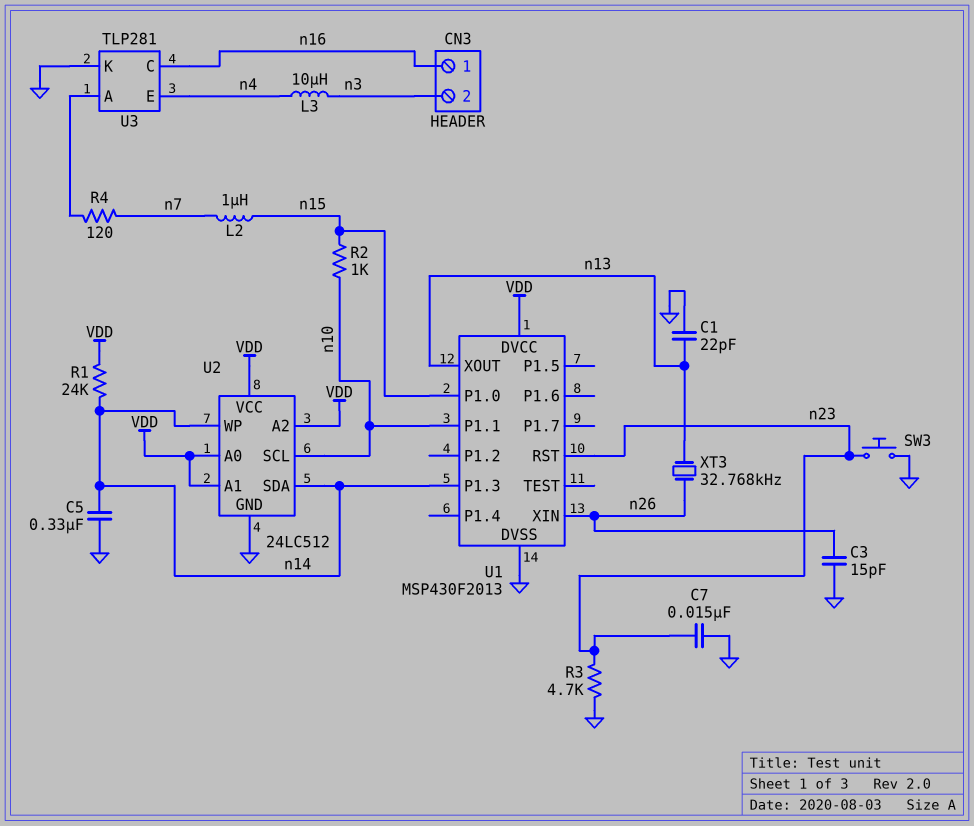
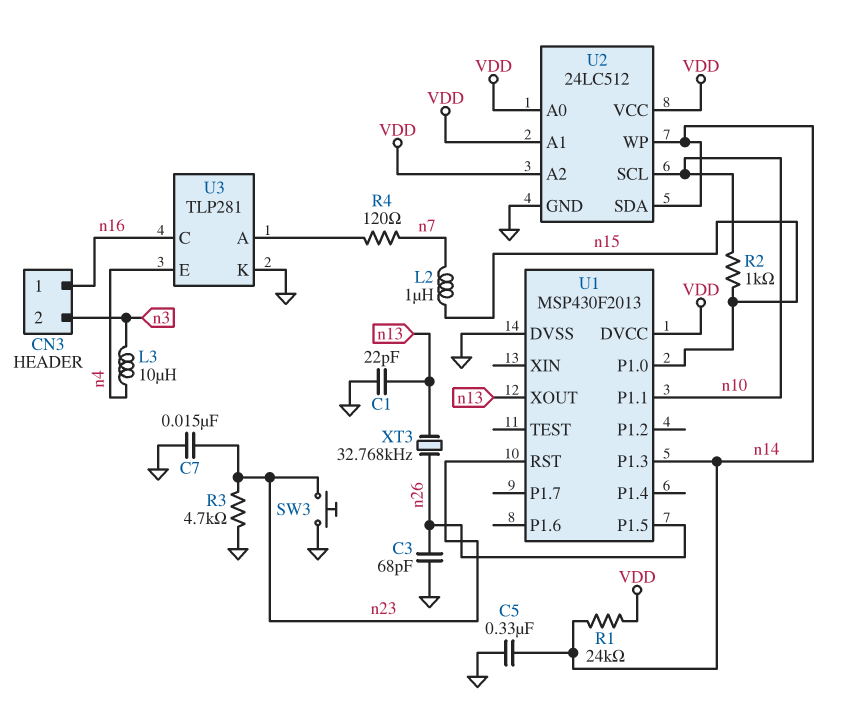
C3: 15pF (GND, n26) -> 68pF (GND, n26)
U1 pin P1.5: none -> n26
U1 pin XIN: n26 -> none

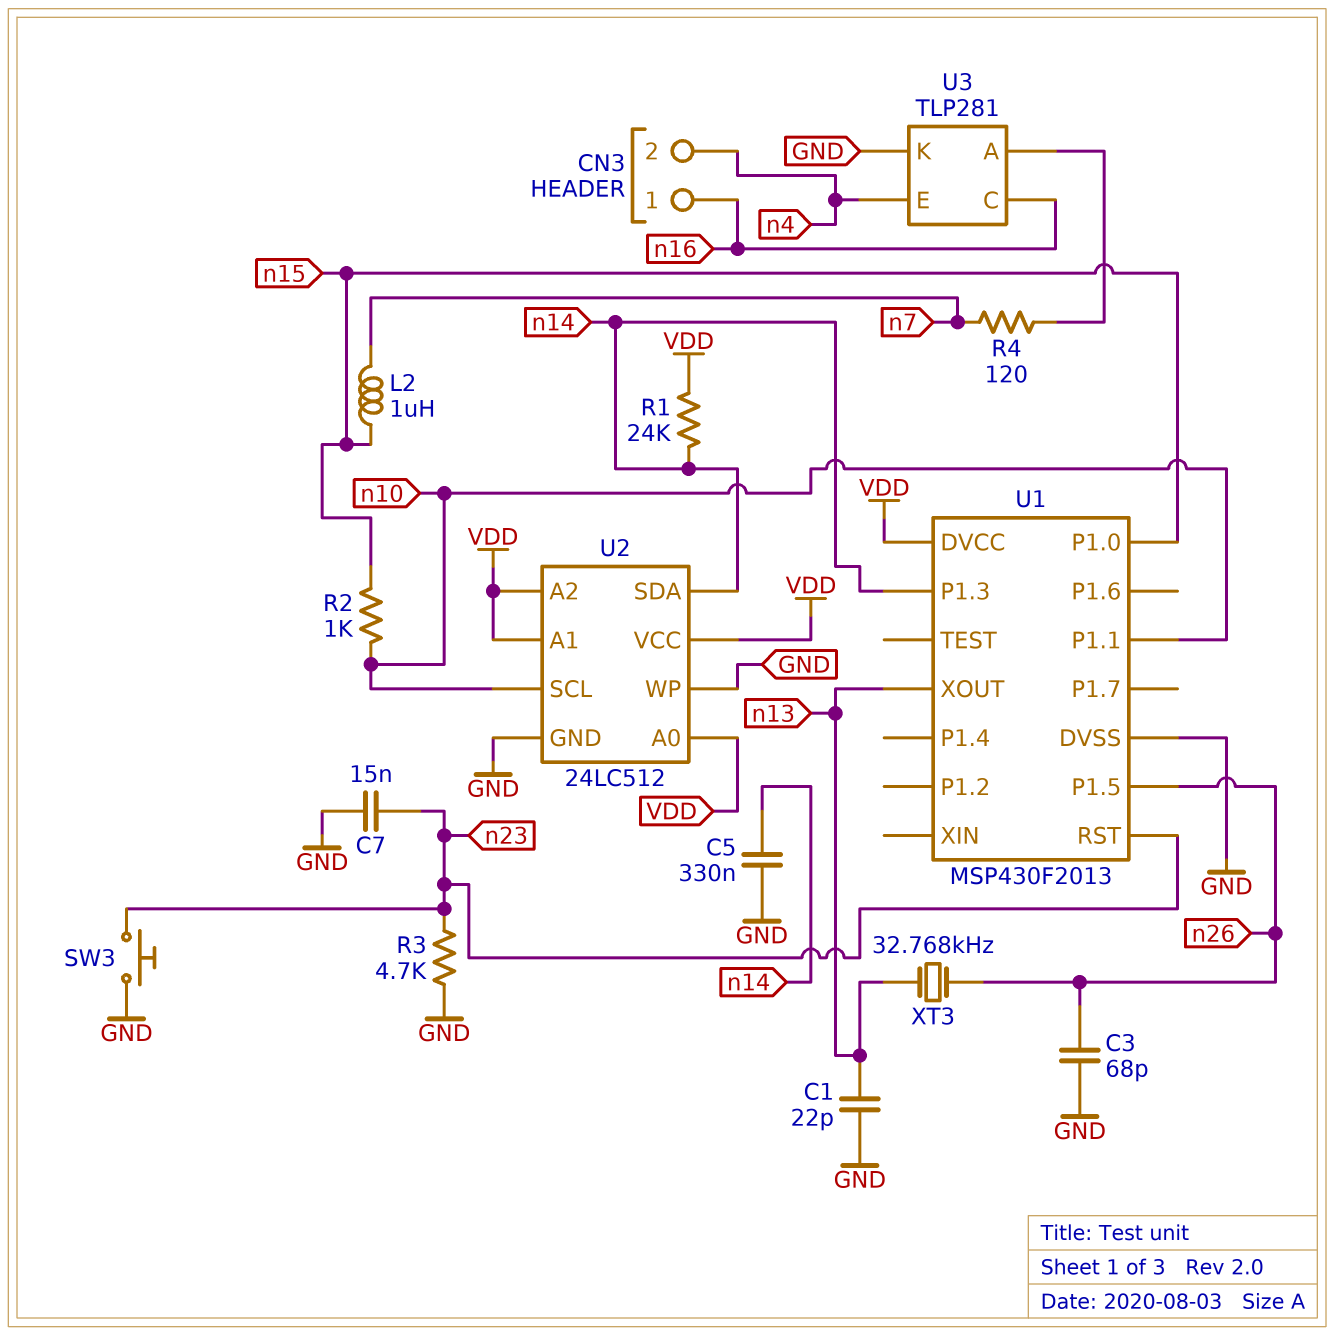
CN3 pin 2: n3 -> n4
L3: 10uH (n3, n4) -> none
U2 pin WP: n14 -> GND

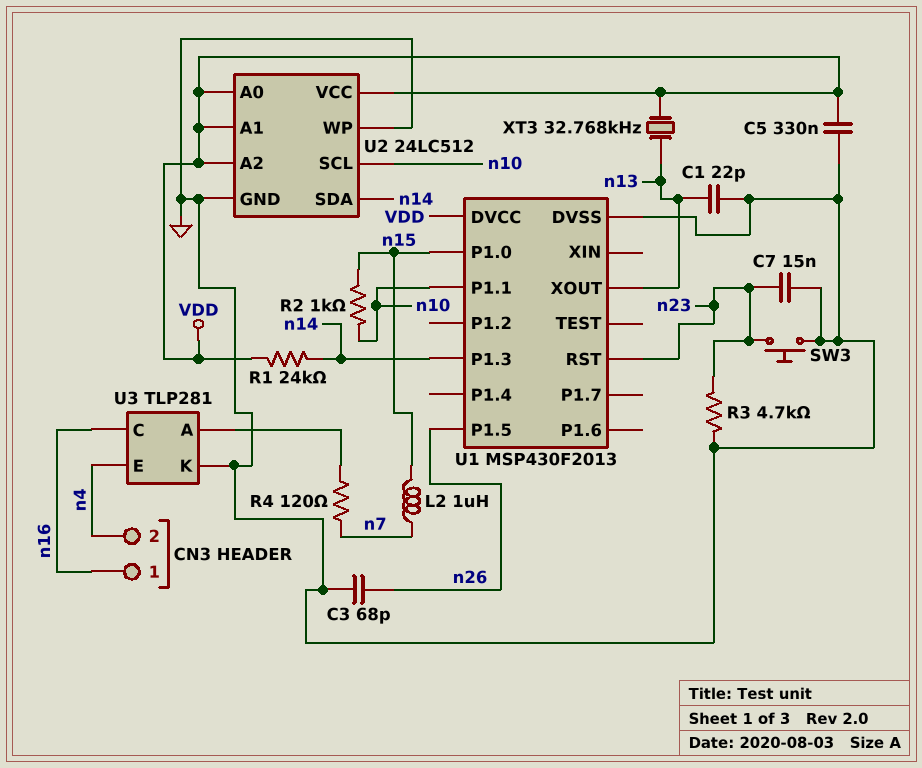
C5: 330nF (GND, n14) -> 330nF (GND, VDD)
XT3: 32.768kHz (n13, n26) -> 32.768kHz (VDD, n13)

